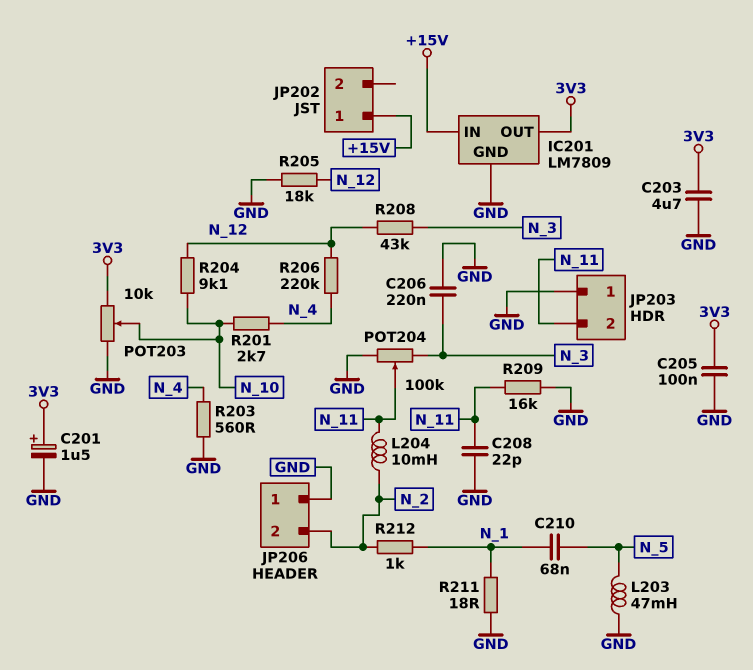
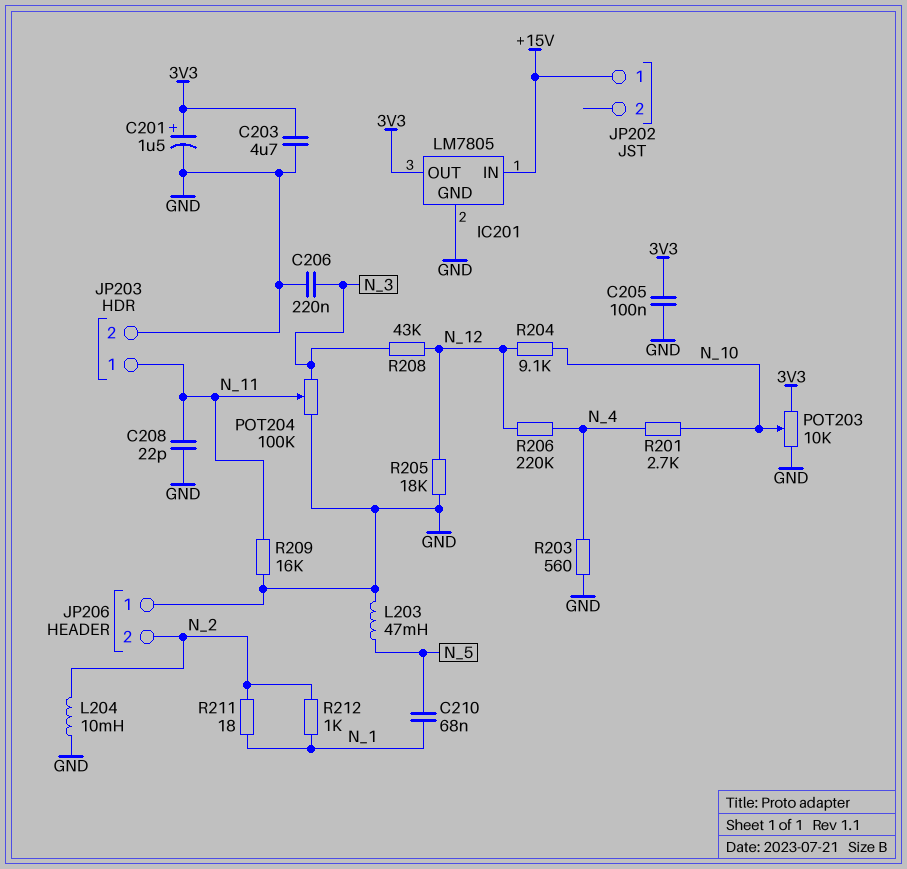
IC201: LM7809 -> LM7805
JP203 pin 1: GND -> N_11
JP203 pin 2: N_11 -> GND
L204: 10mH (N_2, N_11) -> 10mH (GND, N_2)
R211: 18 (GND, N_1) -> 18 (N_1, N_2)

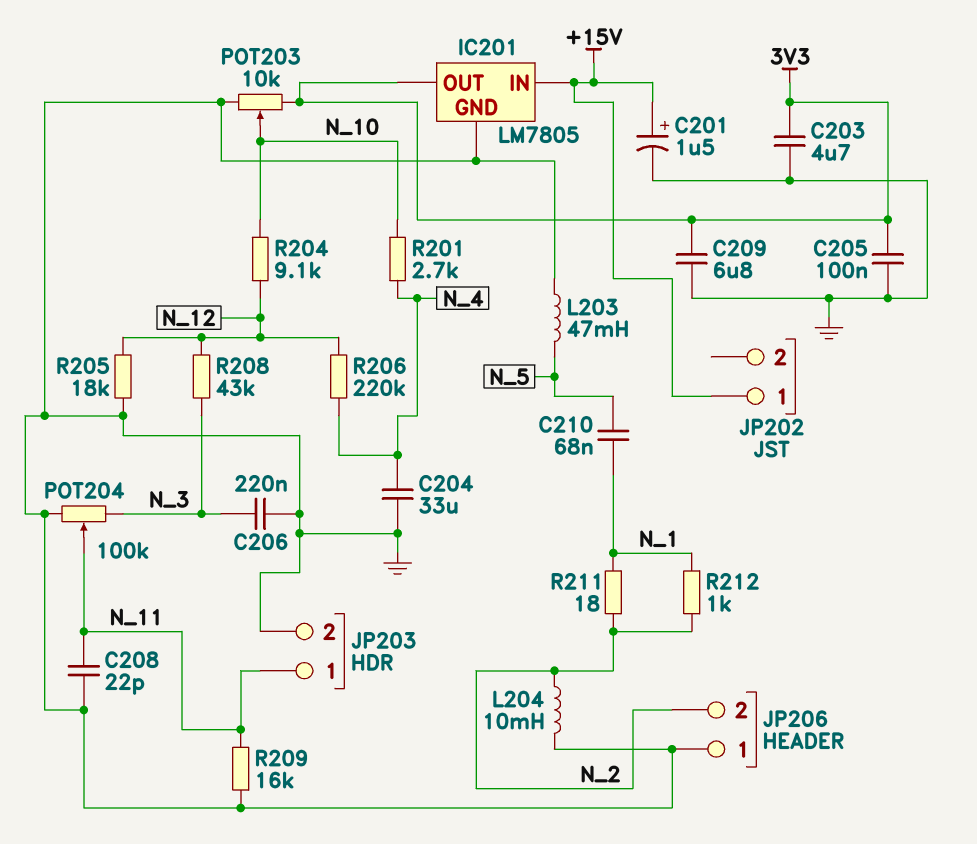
C201: 1.5uF (plus 3V3, minus GND) -> 1.5uF (plus +15V, minus GND)
C204: none -> 33uF (GND, N_4)
C209: none -> 6.8uF (3V3, GND)
R203: 560 (GND, N_4) -> none

